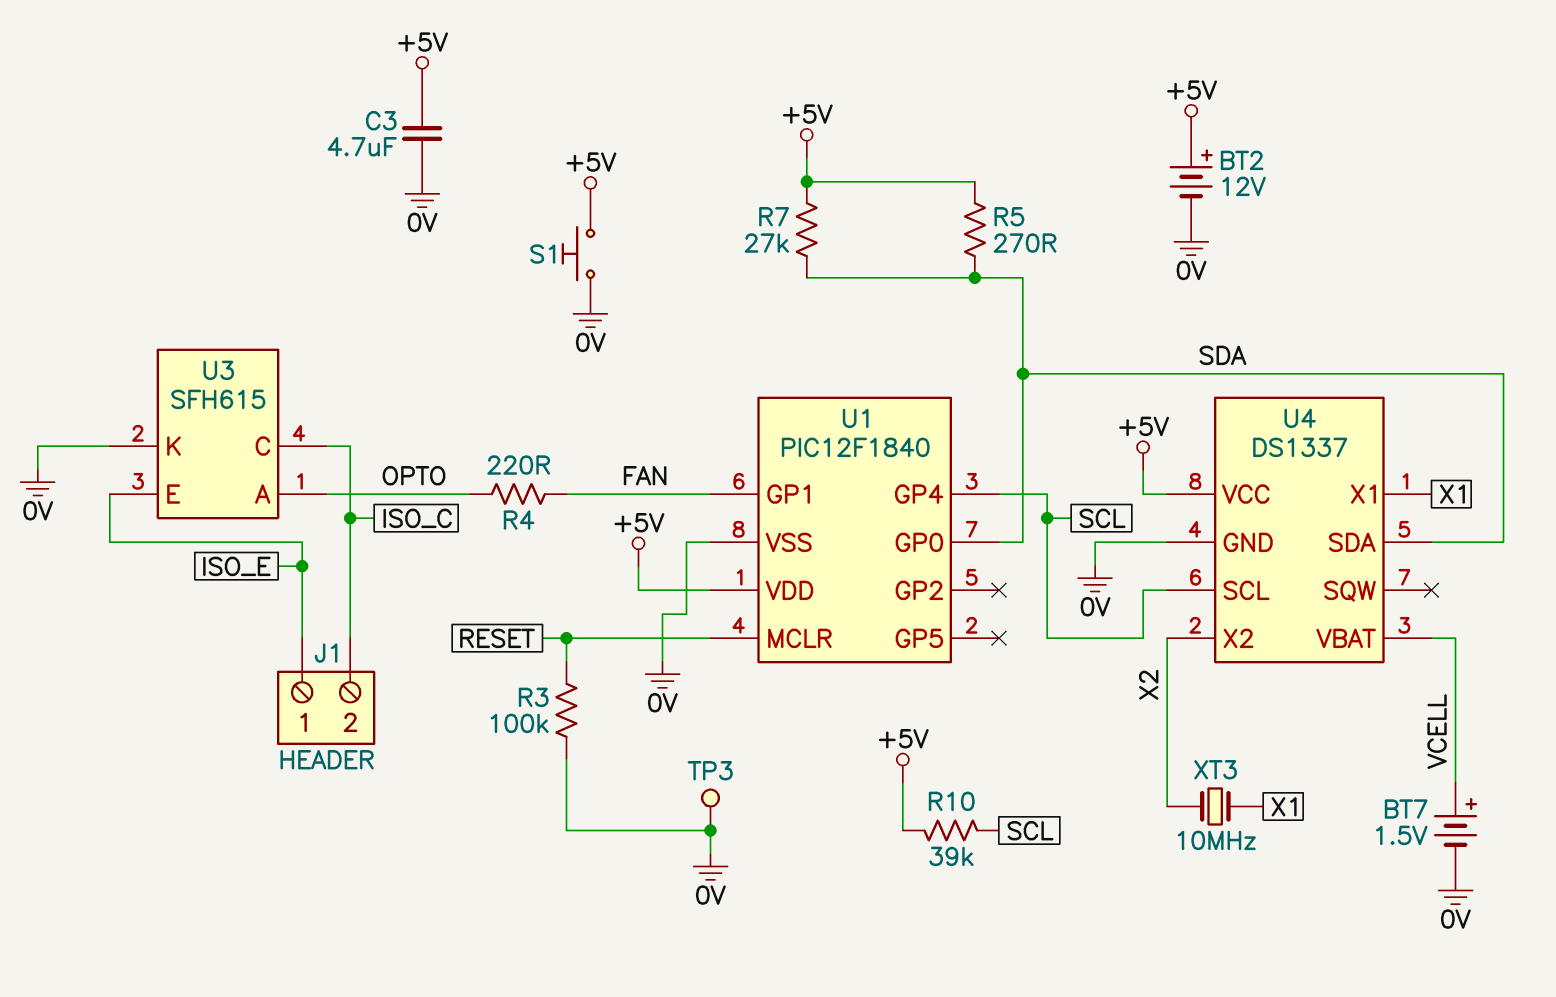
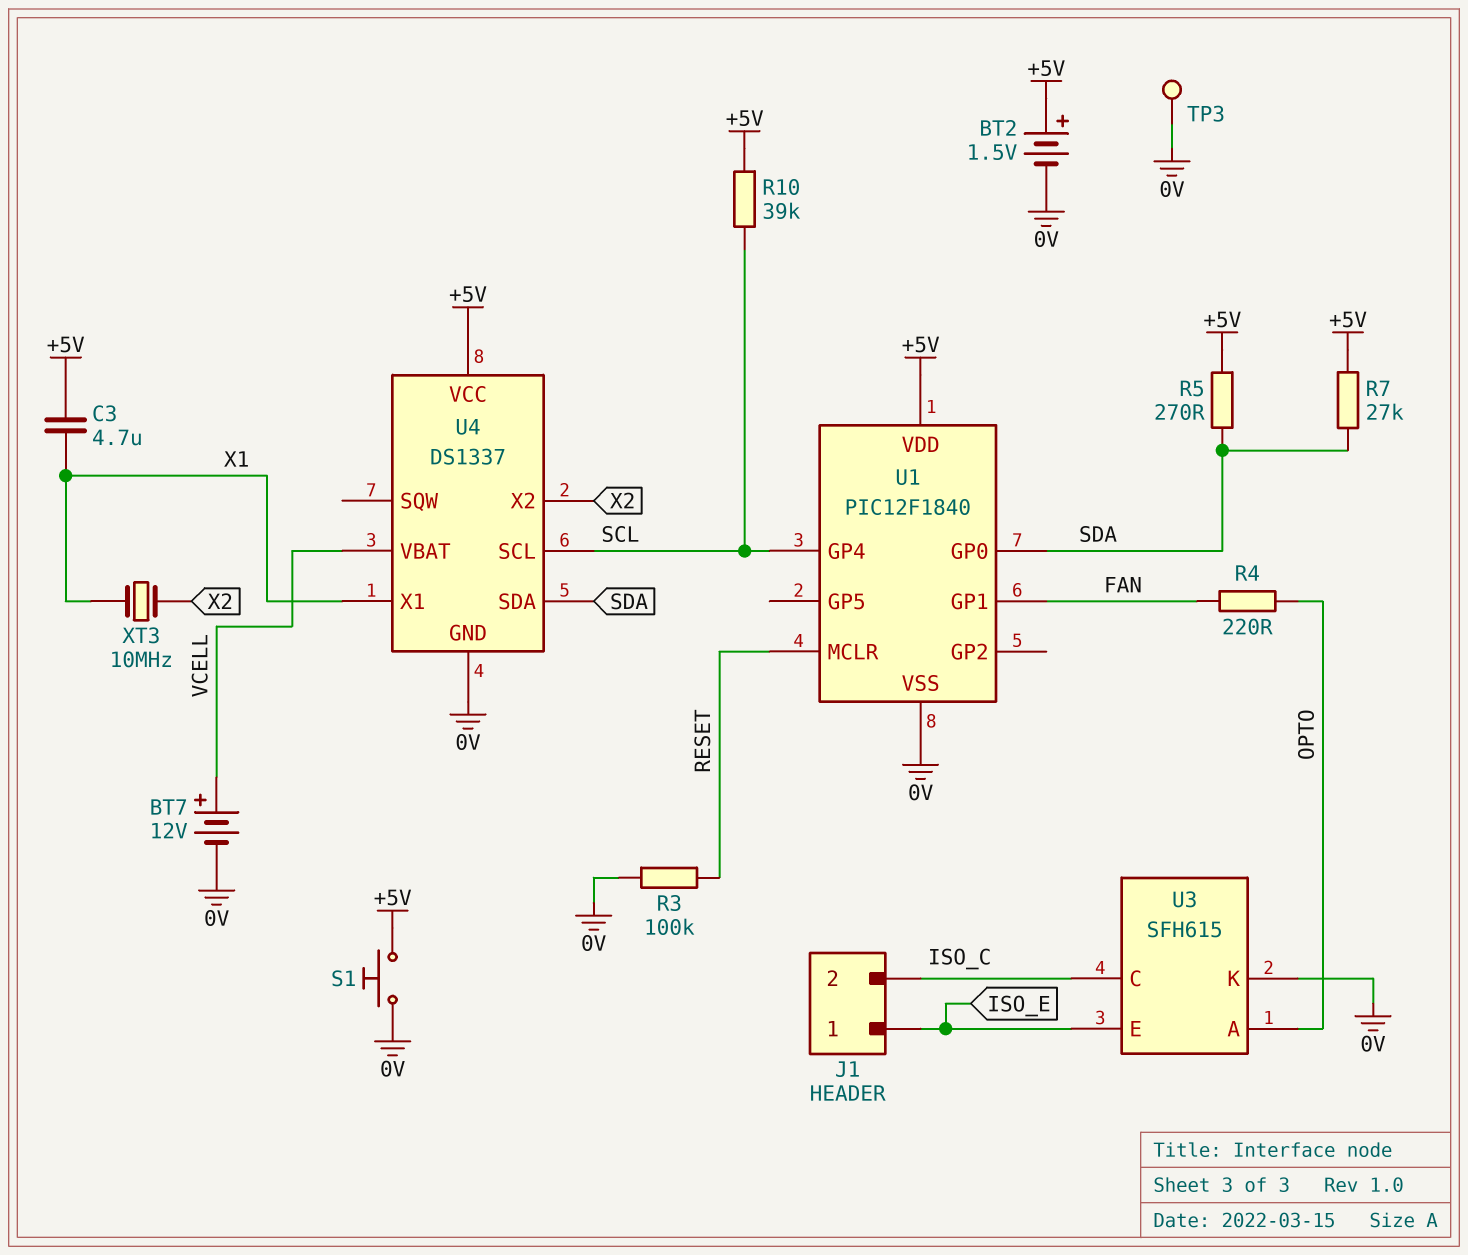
BT2: 12V (plus +5V, minus 0V) -> 1.5V (plus +5V, minus 0V)
BT7: 1.5V (plus VCELL, minus 0V) -> 12V (plus VCELL, minus 0V)
C3: 4.7uF (+5V, 0V) -> 4.7uF (+5V, X1)

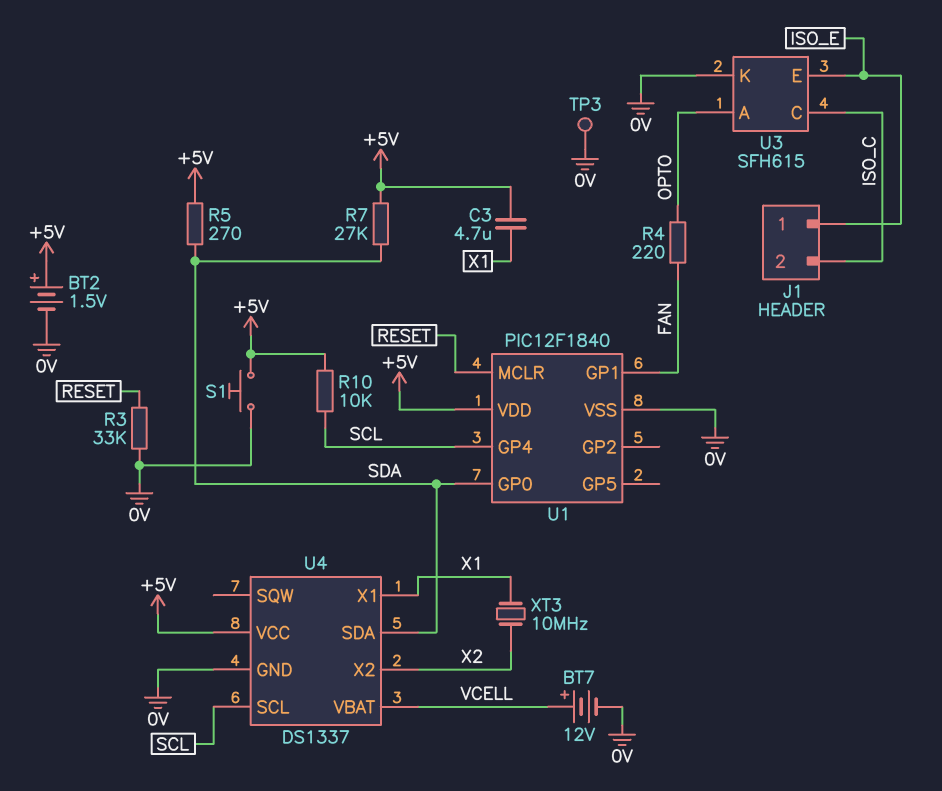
R3: 100k (0V, RESET) -> 33k (0V, RESET)
R10: 39k (+5V, SCL) -> 10k (+5V, SCL)

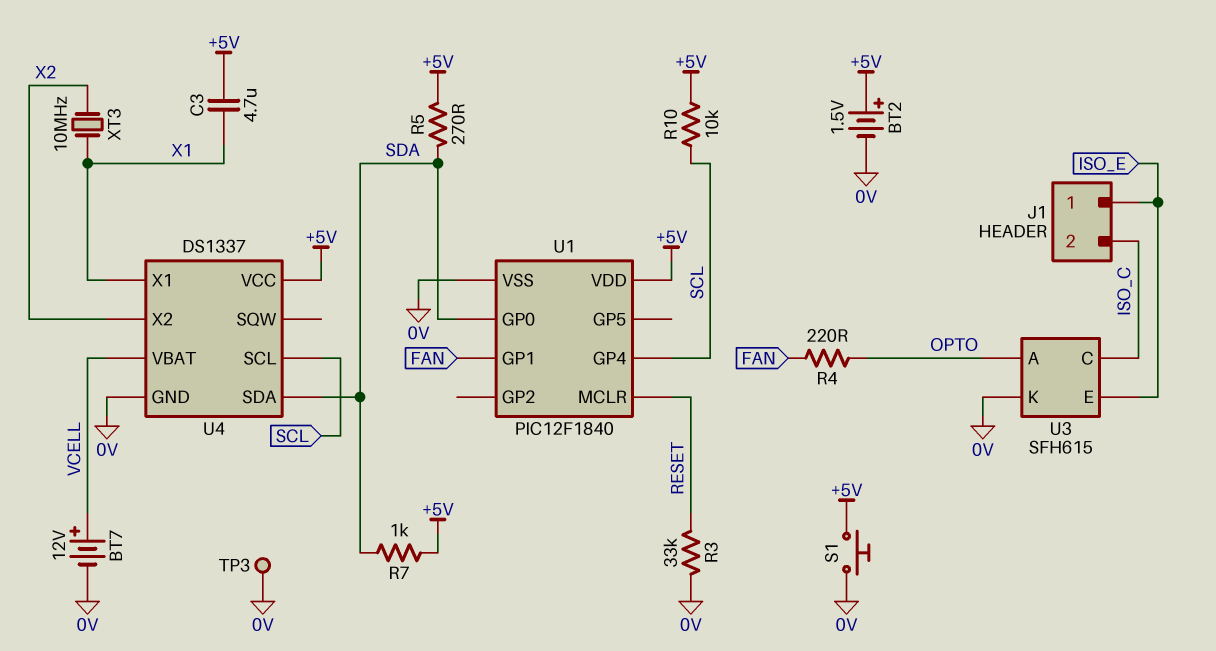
R7: 27k (+5V, SDA) -> 1k (+5V, SDA)

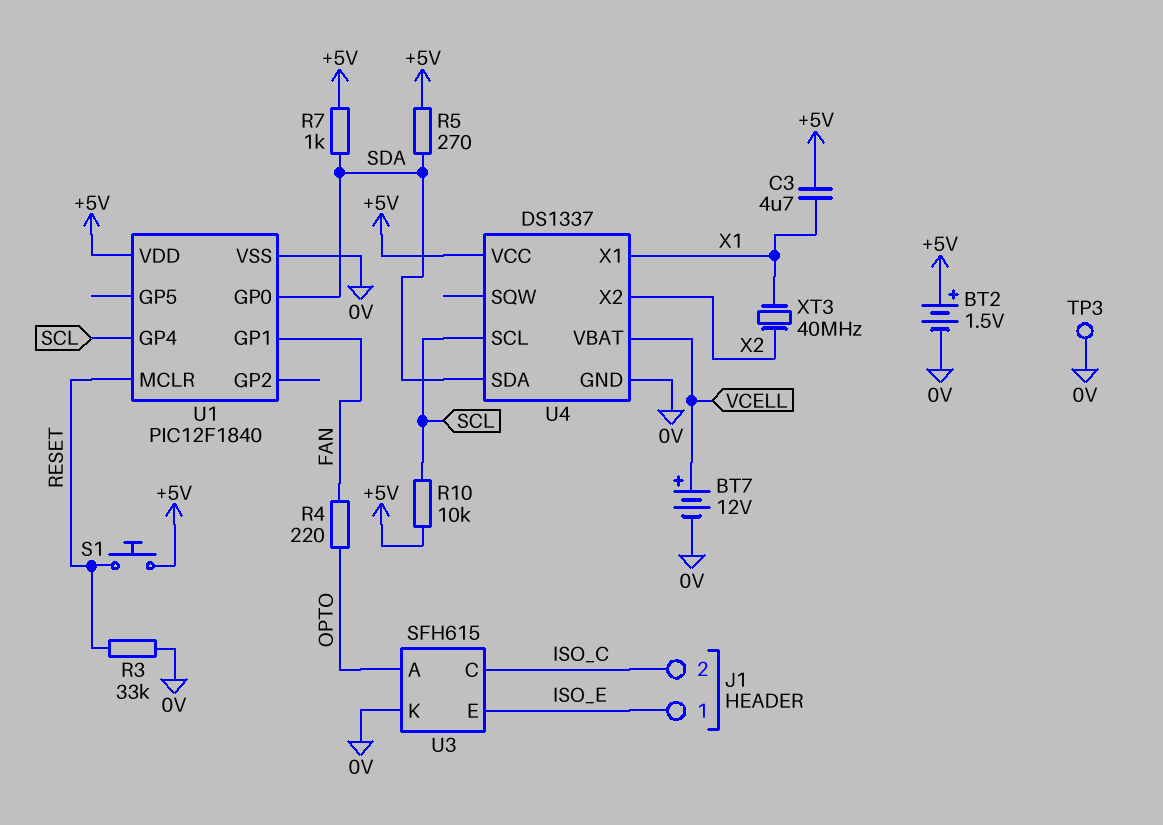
S1: button (+5V, 0V) -> button (+5V, RESET)
XT3: 10MHz (X1, X2) -> 40MHz (X1, X2)

